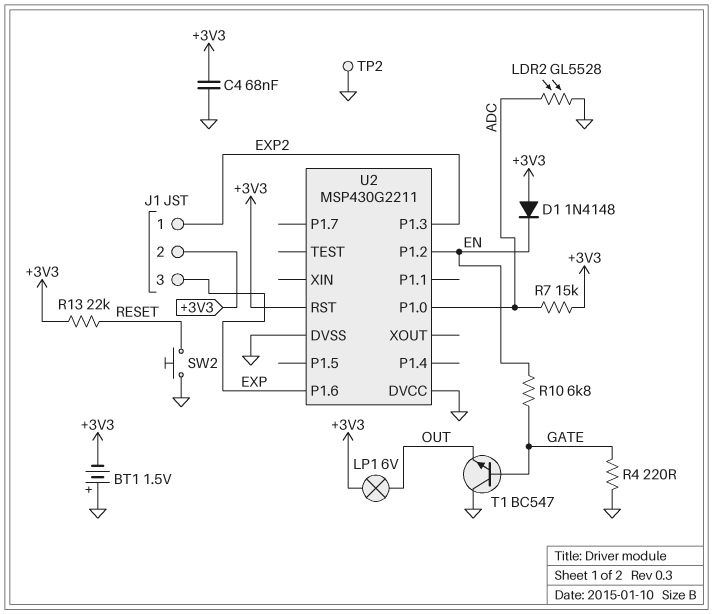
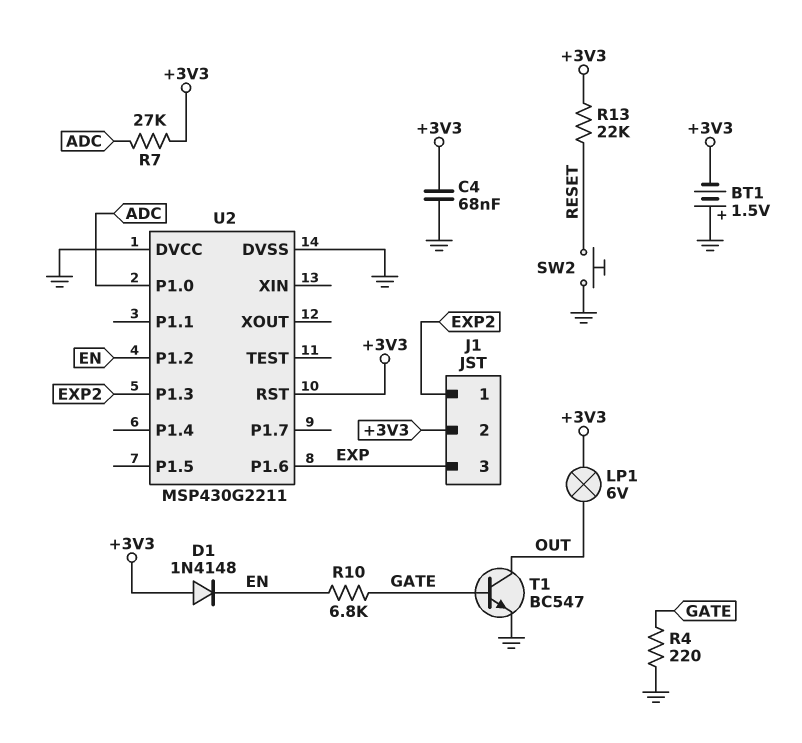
LDR2: GL5528 (ADC, GND) -> none
R7: 15k (+3V3, ADC) -> 27k (+3V3, ADC)
T1: NPN BC547 (B GATE, C GND, E OUT) -> NPN BC547 (B GATE, C OUT, E GND)
TP2: test point (GND) -> none

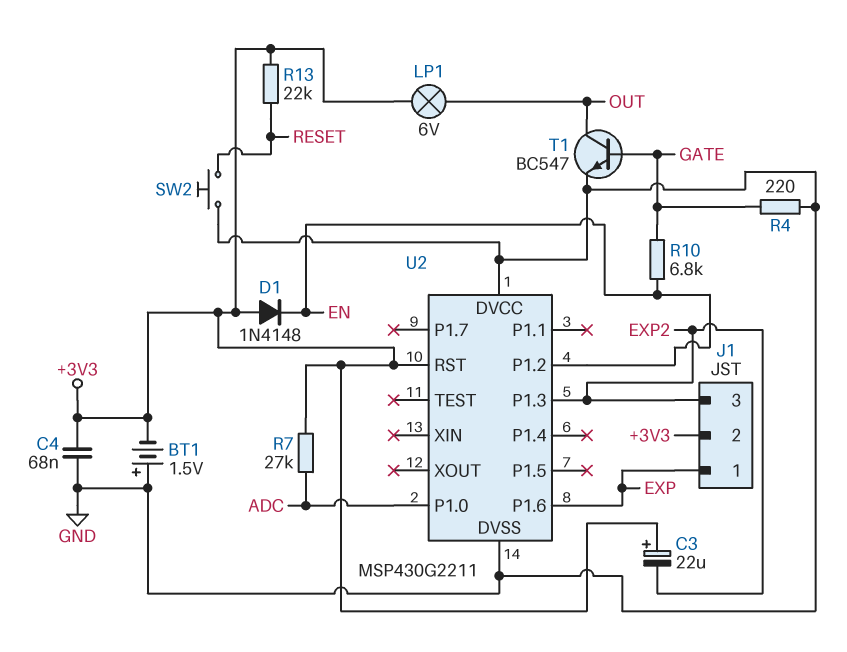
C3: none -> 22uF (plus +3V3, minus EXP2)
J1 pin 1: EXP2 -> EXP
J1 pin 3: EXP -> EXP2

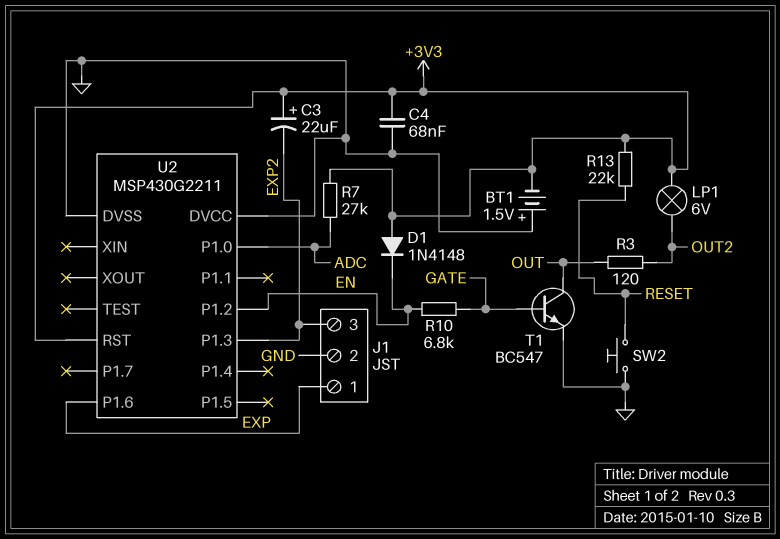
J1 pin 2: +3V3 -> GND
LP1: lamp 6V (+3V3, OUT) -> lamp 6V (+3V3, OUT2)
R3: none -> 120 (OUT, OUT2)
R4: 220 (GATE, GND) -> none

